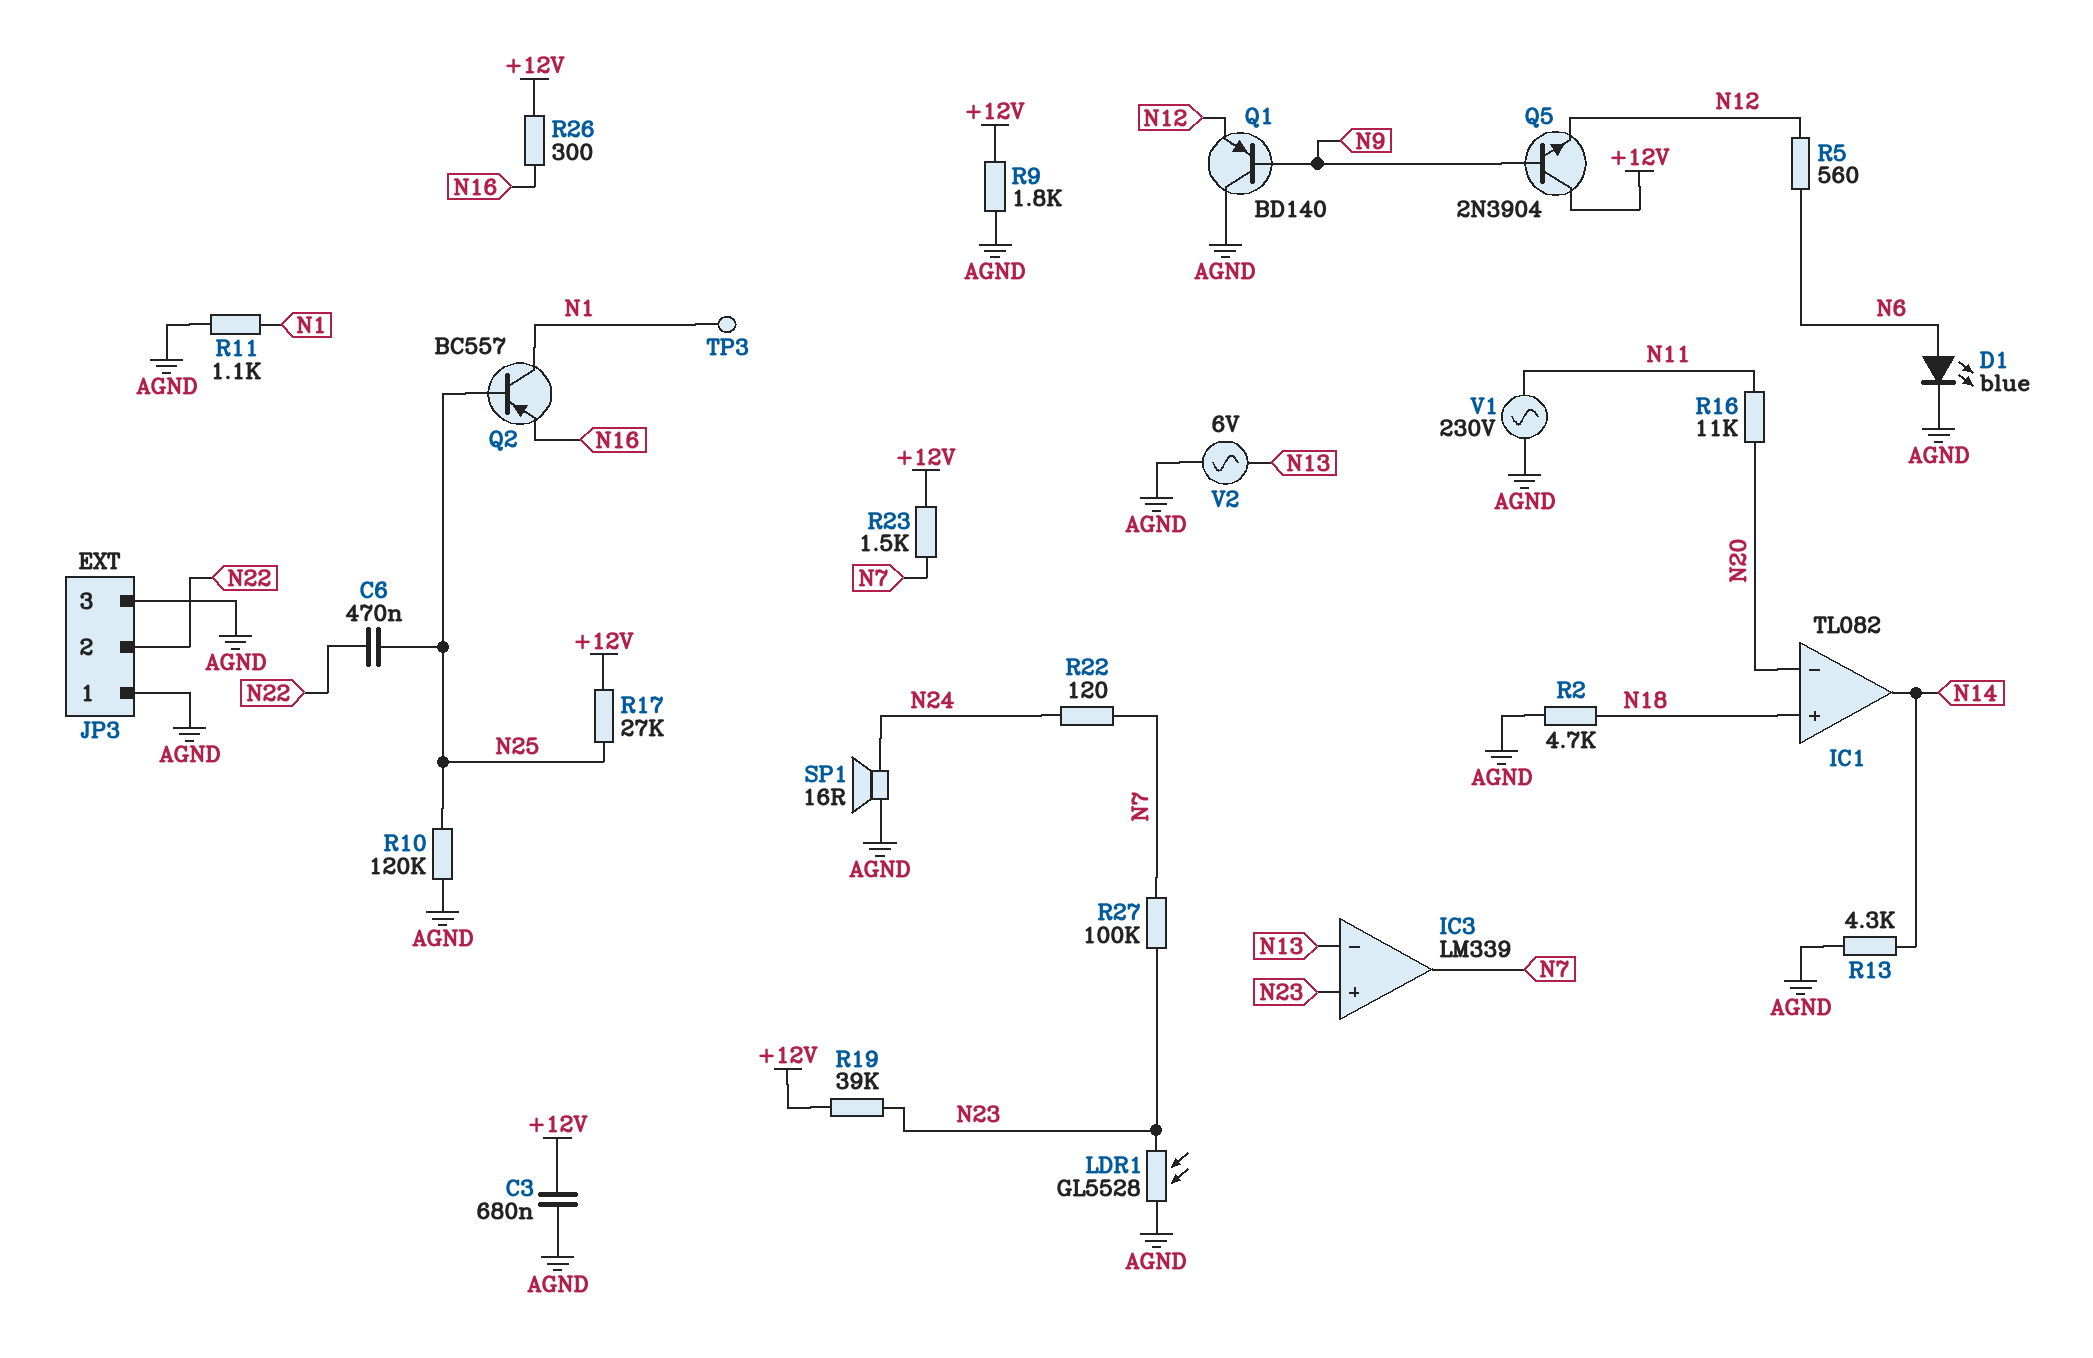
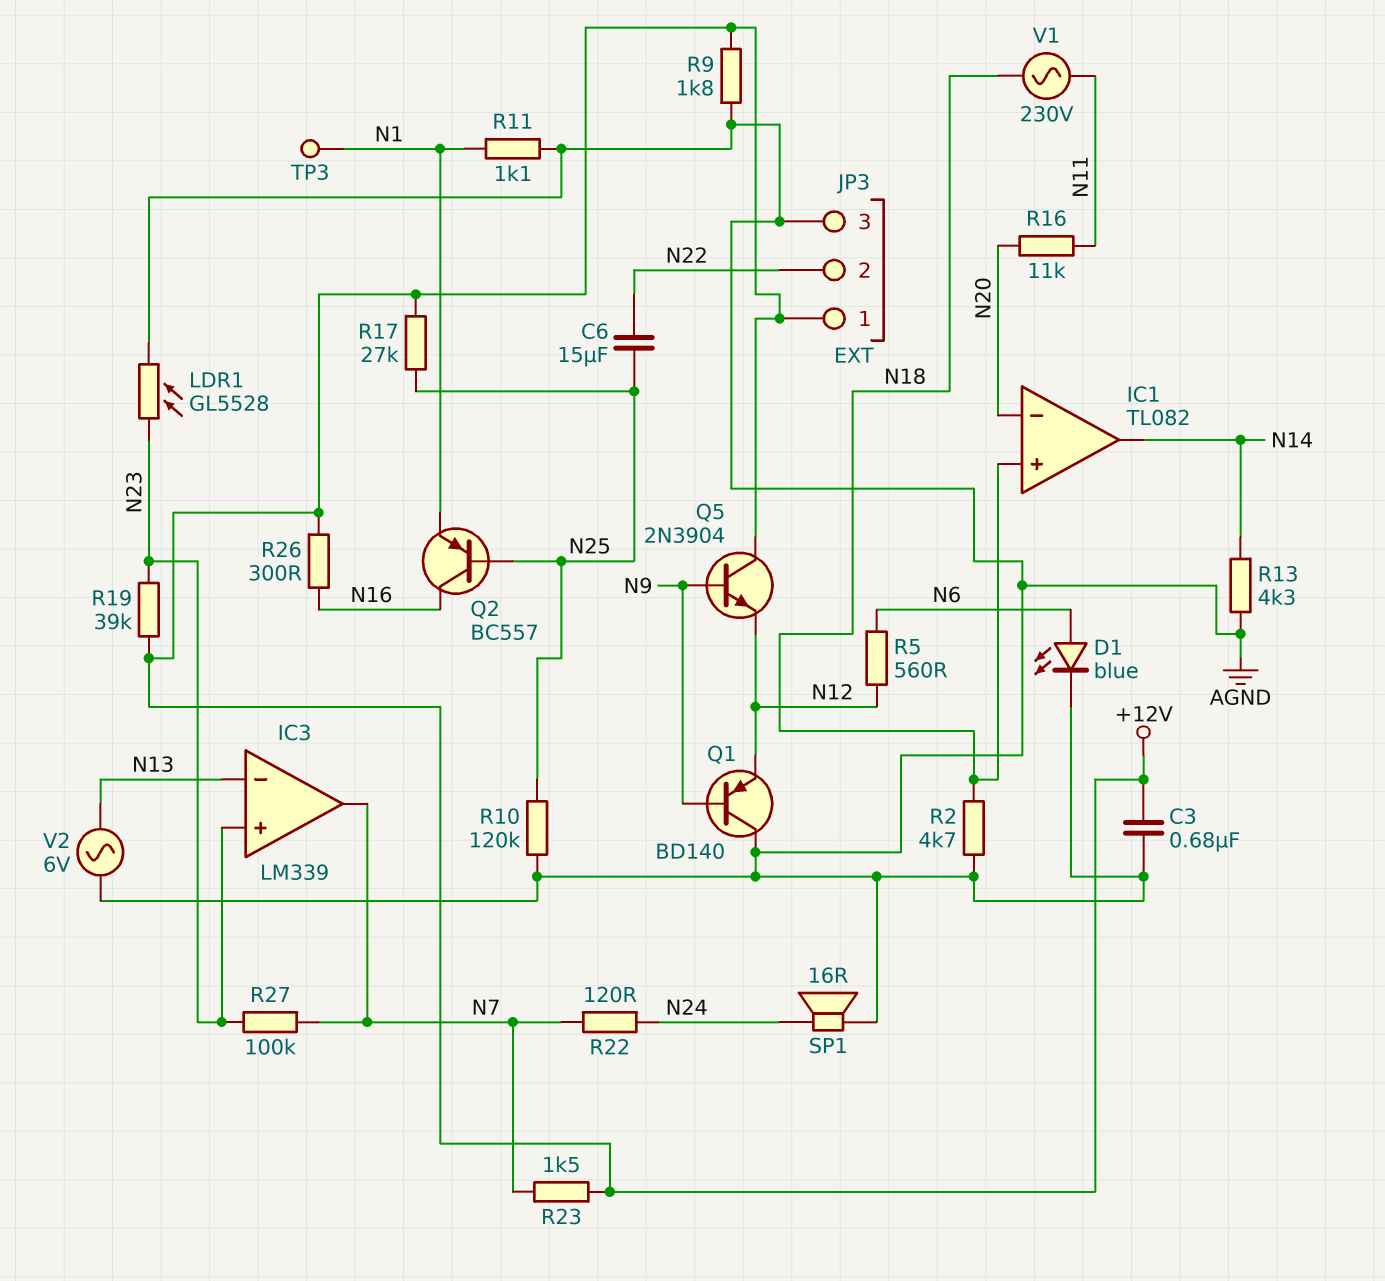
C6: 470nF (N22, N25) -> 15uF (N22, N25)
JP3 pin 1: AGND -> +12V
Q2: PNP BC557 (B N25, C N1, E N16) -> PNP BC557 (B N25, C N16, E N1)
V1: AC 230V (AGND, N11) -> AC 230V (N11, N18)

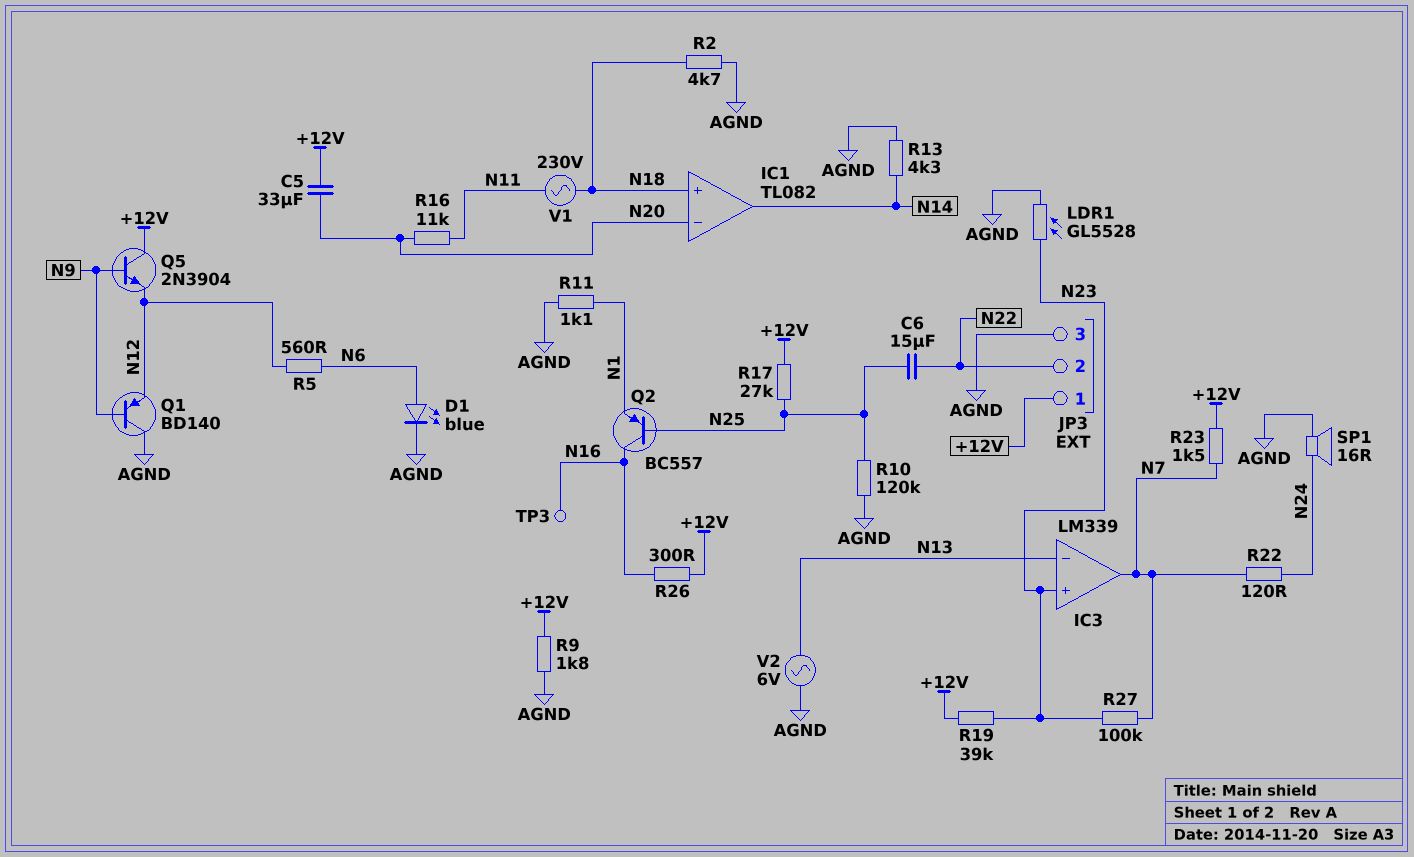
C3: 680nF (+12V, AGND) -> none
C5: none -> 33uF (+12V, N20)
TP3: test point (N1) -> test point (N16)

